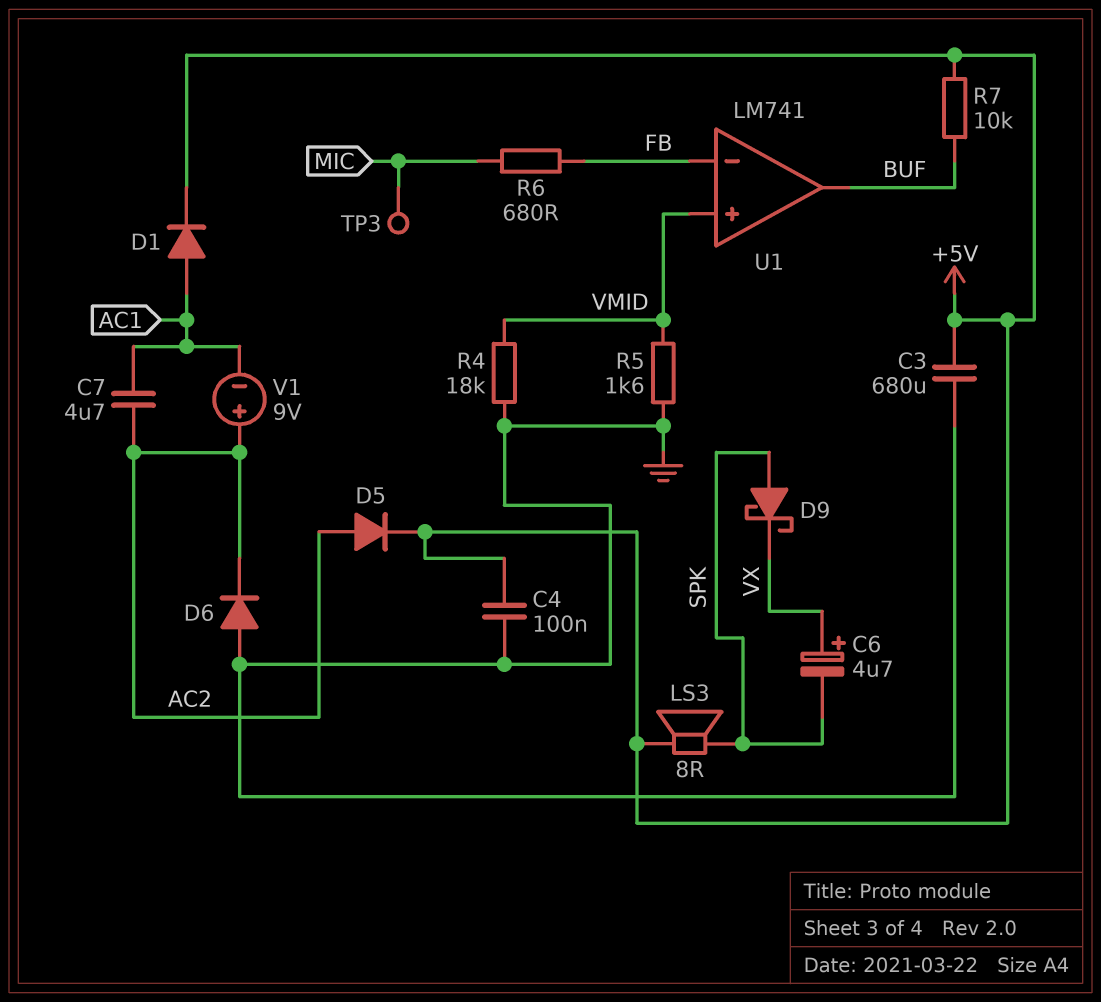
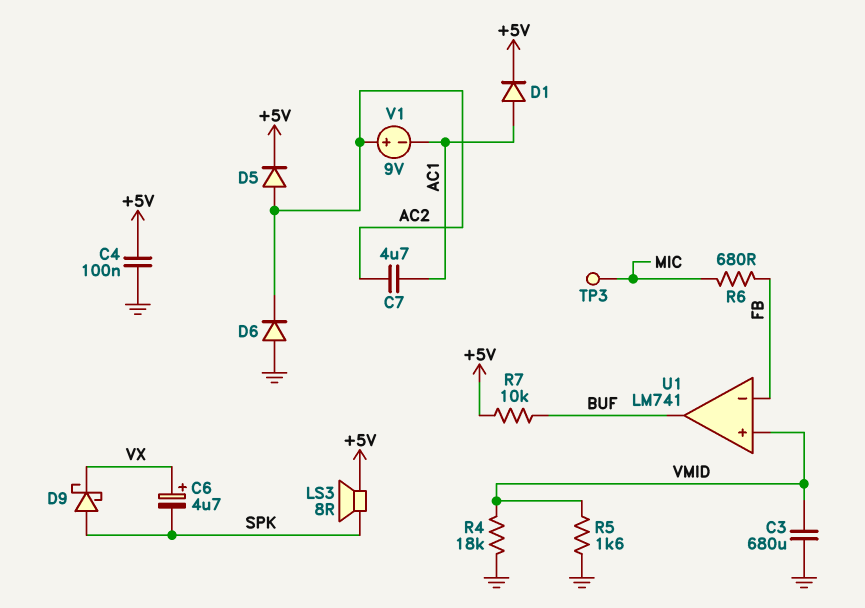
C3: 680uF (+5V, GND) -> 680uF (GND, VMID)

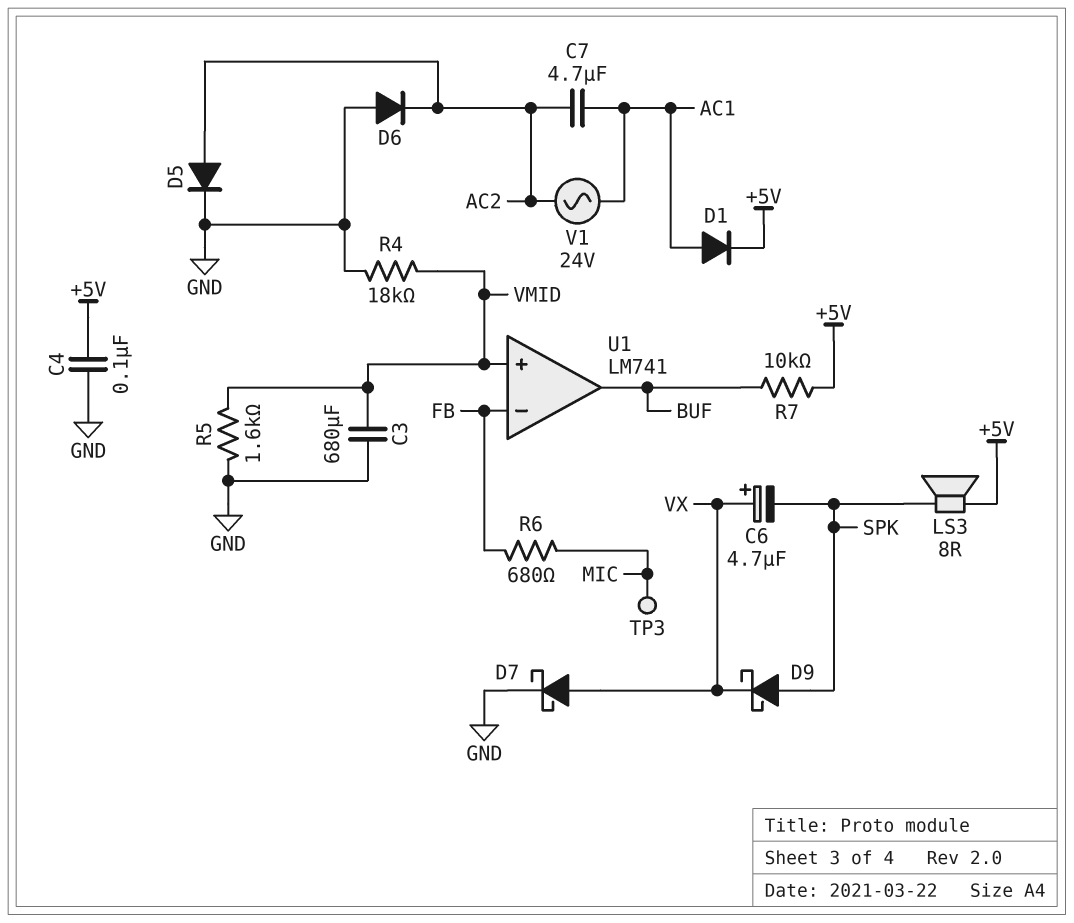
D5: diode (A AC2, K +5V) -> diode (A AC2, K GND)
D7: none -> schottky (A VX, K GND)
V1: 9V (plus AC2, minus AC1) -> AC 24V (AC1, AC2)

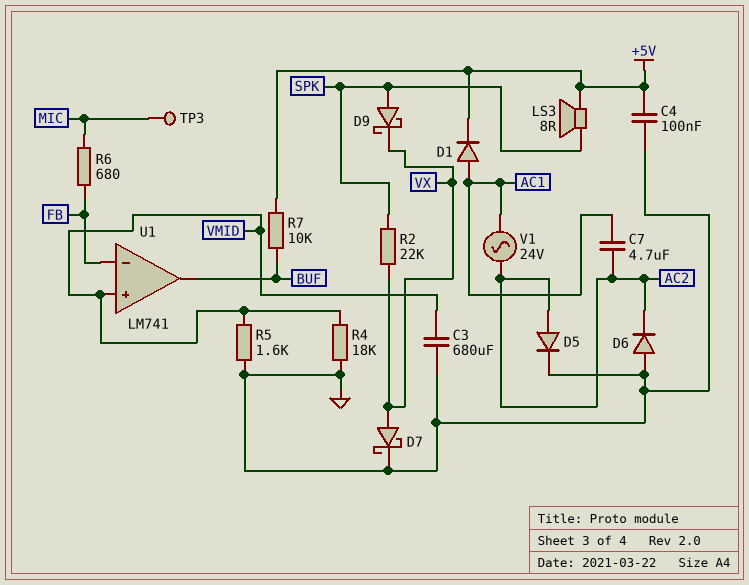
C6: 4.7uF (plus VX, minus SPK) -> none
R2: none -> 22k (SPK, VX)

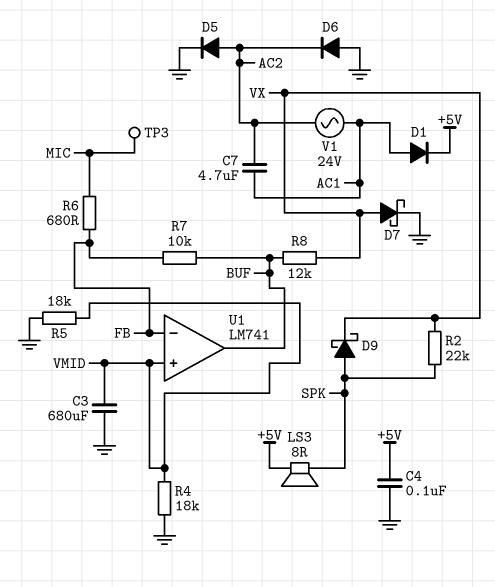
R5: 1.6k (GND, VMID) -> 18k (GND, VMID)
R7: 10k (+5V, BUF) -> 10k (BUF, FB)
R8: none -> 12k (BUF, VX)

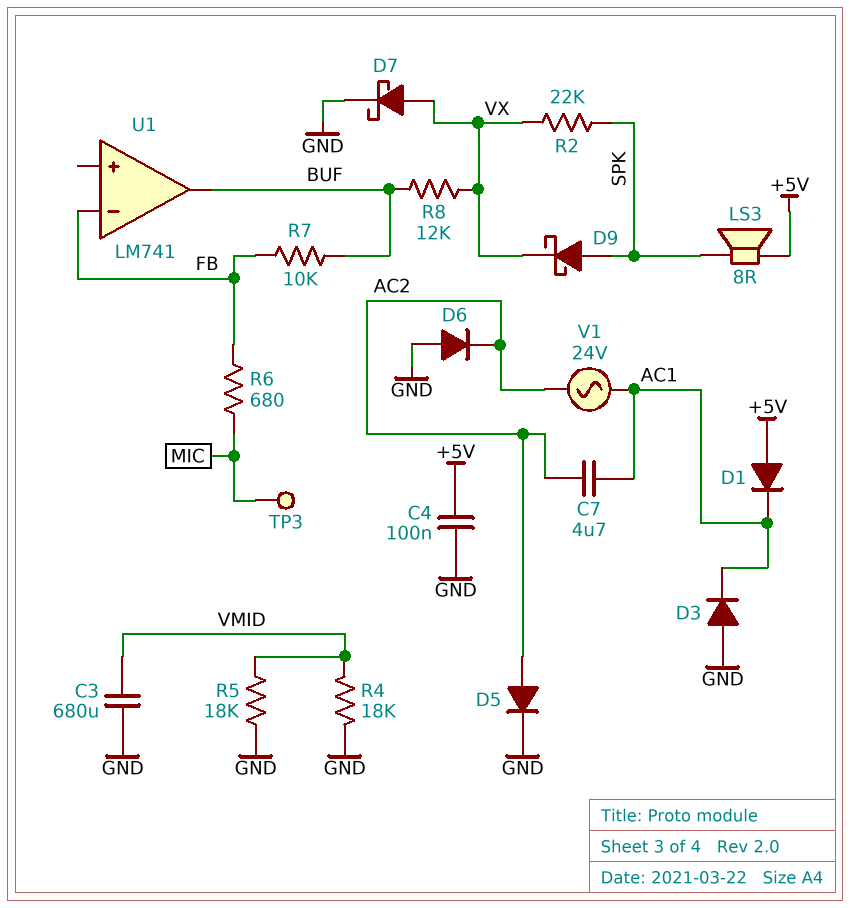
D1: diode (A AC1, K +5V) -> diode (A +5V, K AC1)
D3: none -> diode (A GND, K AC1)
U1 pin in+: VMID -> none

